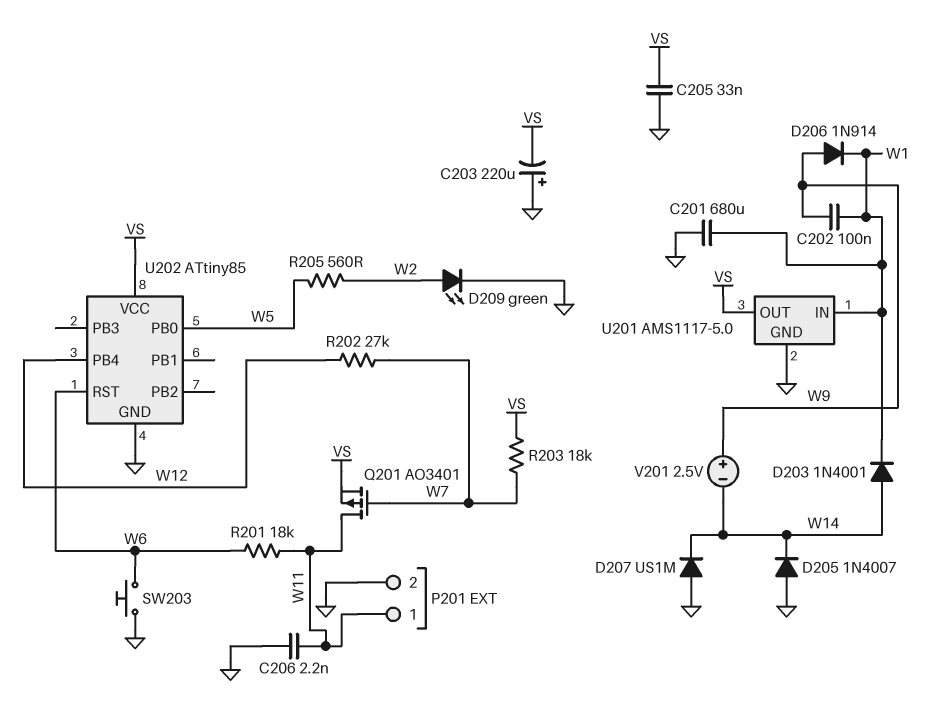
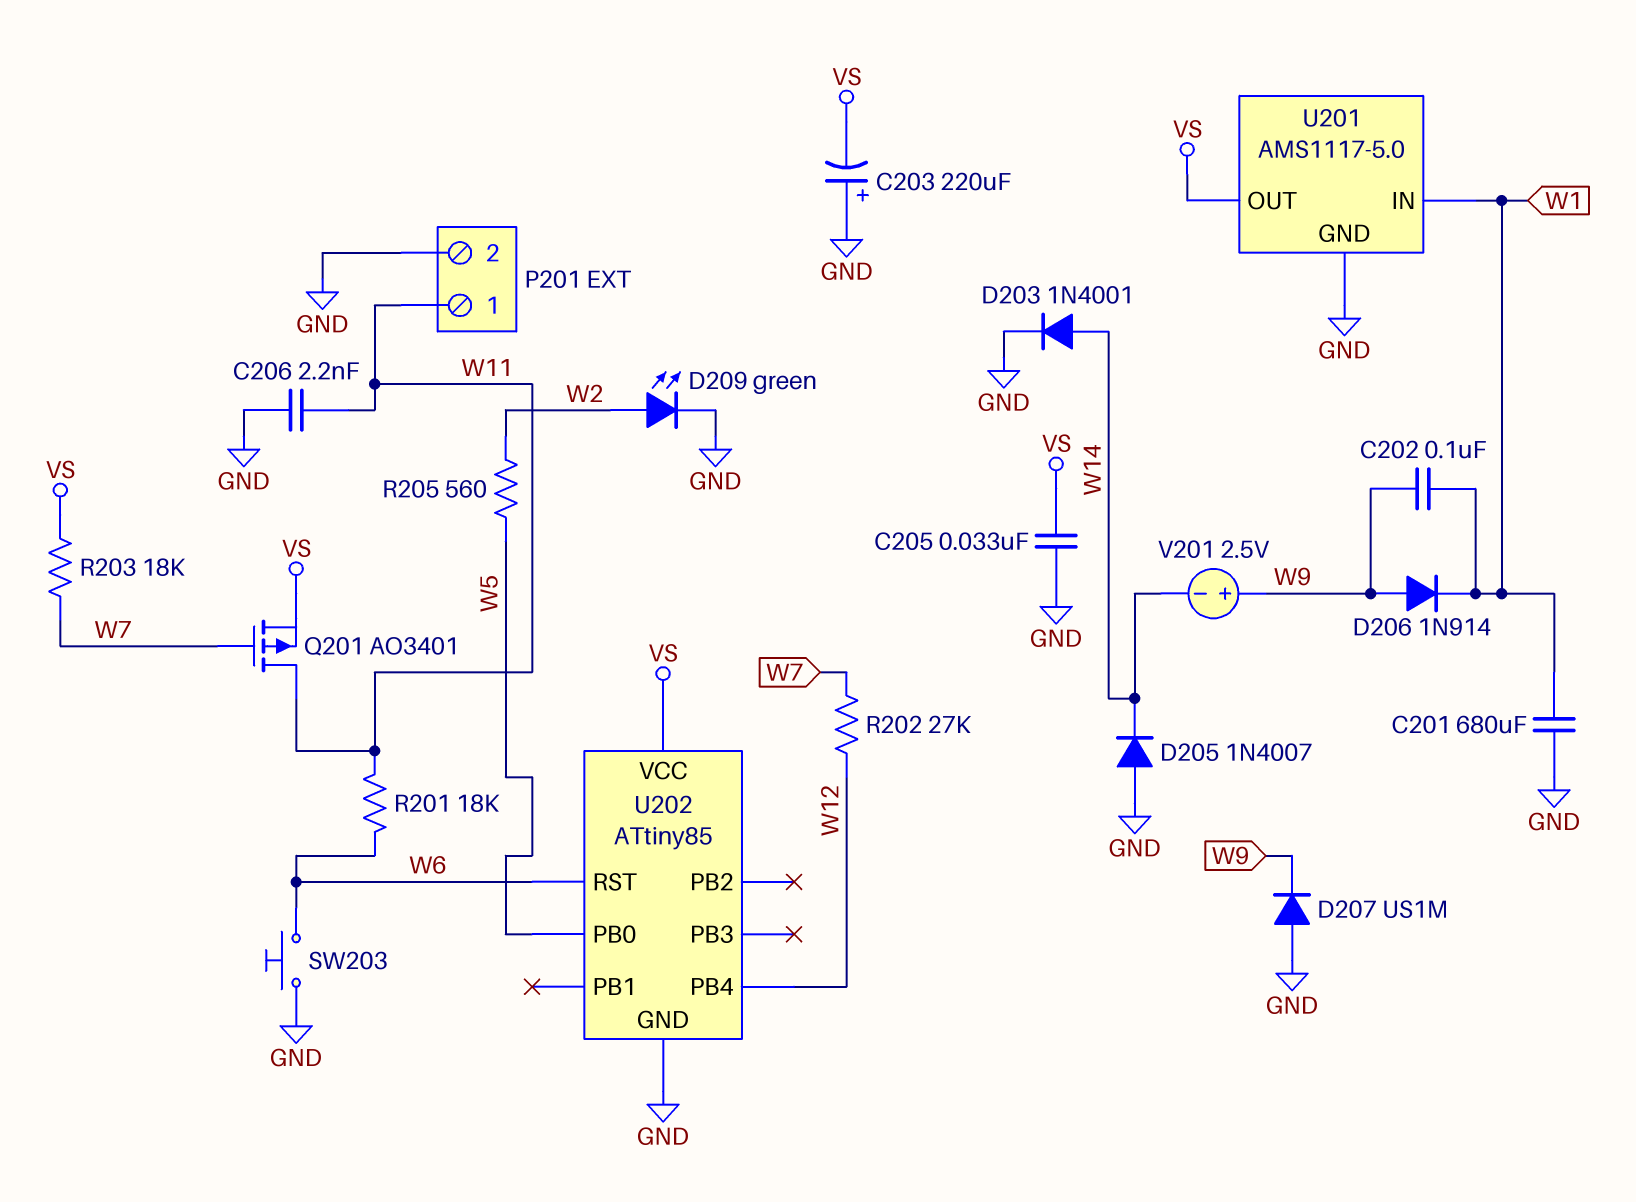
D203: diode 1N4001 (A W14, K W1) -> diode 1N4001 (A W14, K GND)
D207: diode US1M (A GND, K W14) -> diode US1M (A GND, K W9)

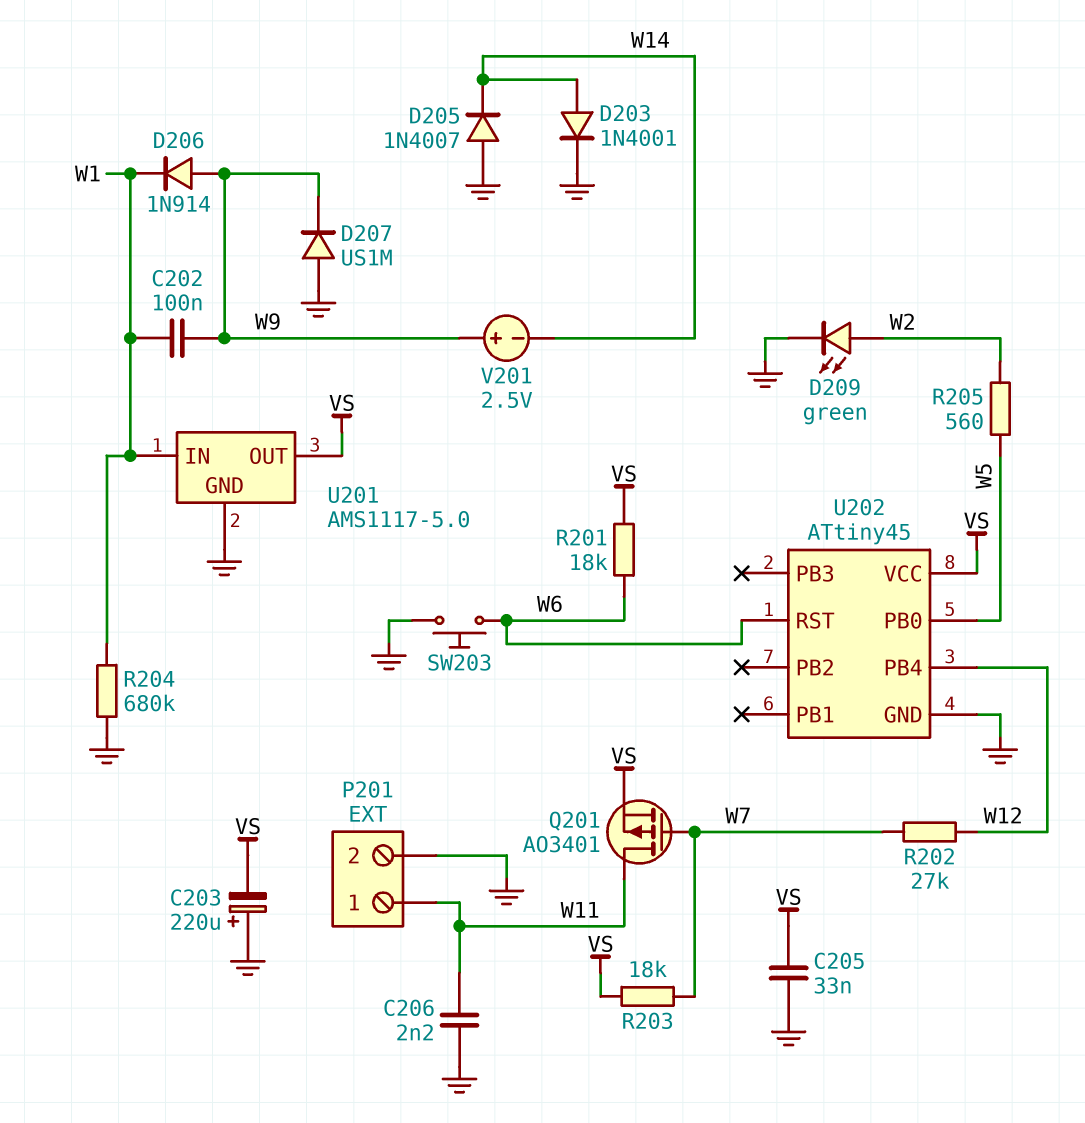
C201: 680uF (GND, W1) -> none
R201: 18k (W6, W11) -> 18k (VS, W6)
R204: none -> 680k (GND, W1)
U202: ATtiny85 -> ATtiny45

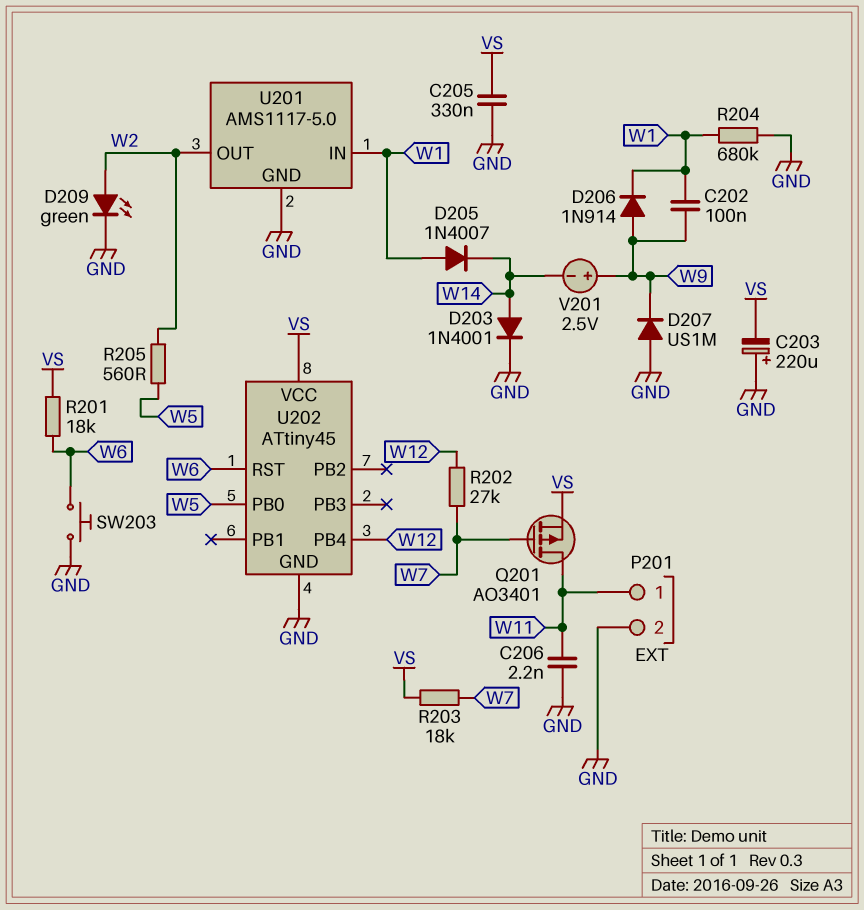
C205: 33nF (GND, VS) -> 330nF (GND, VS)
D205: diode 1N4007 (A GND, K W14) -> diode 1N4007 (A W1, K W14)
U201 pin OUT: VS -> W2

